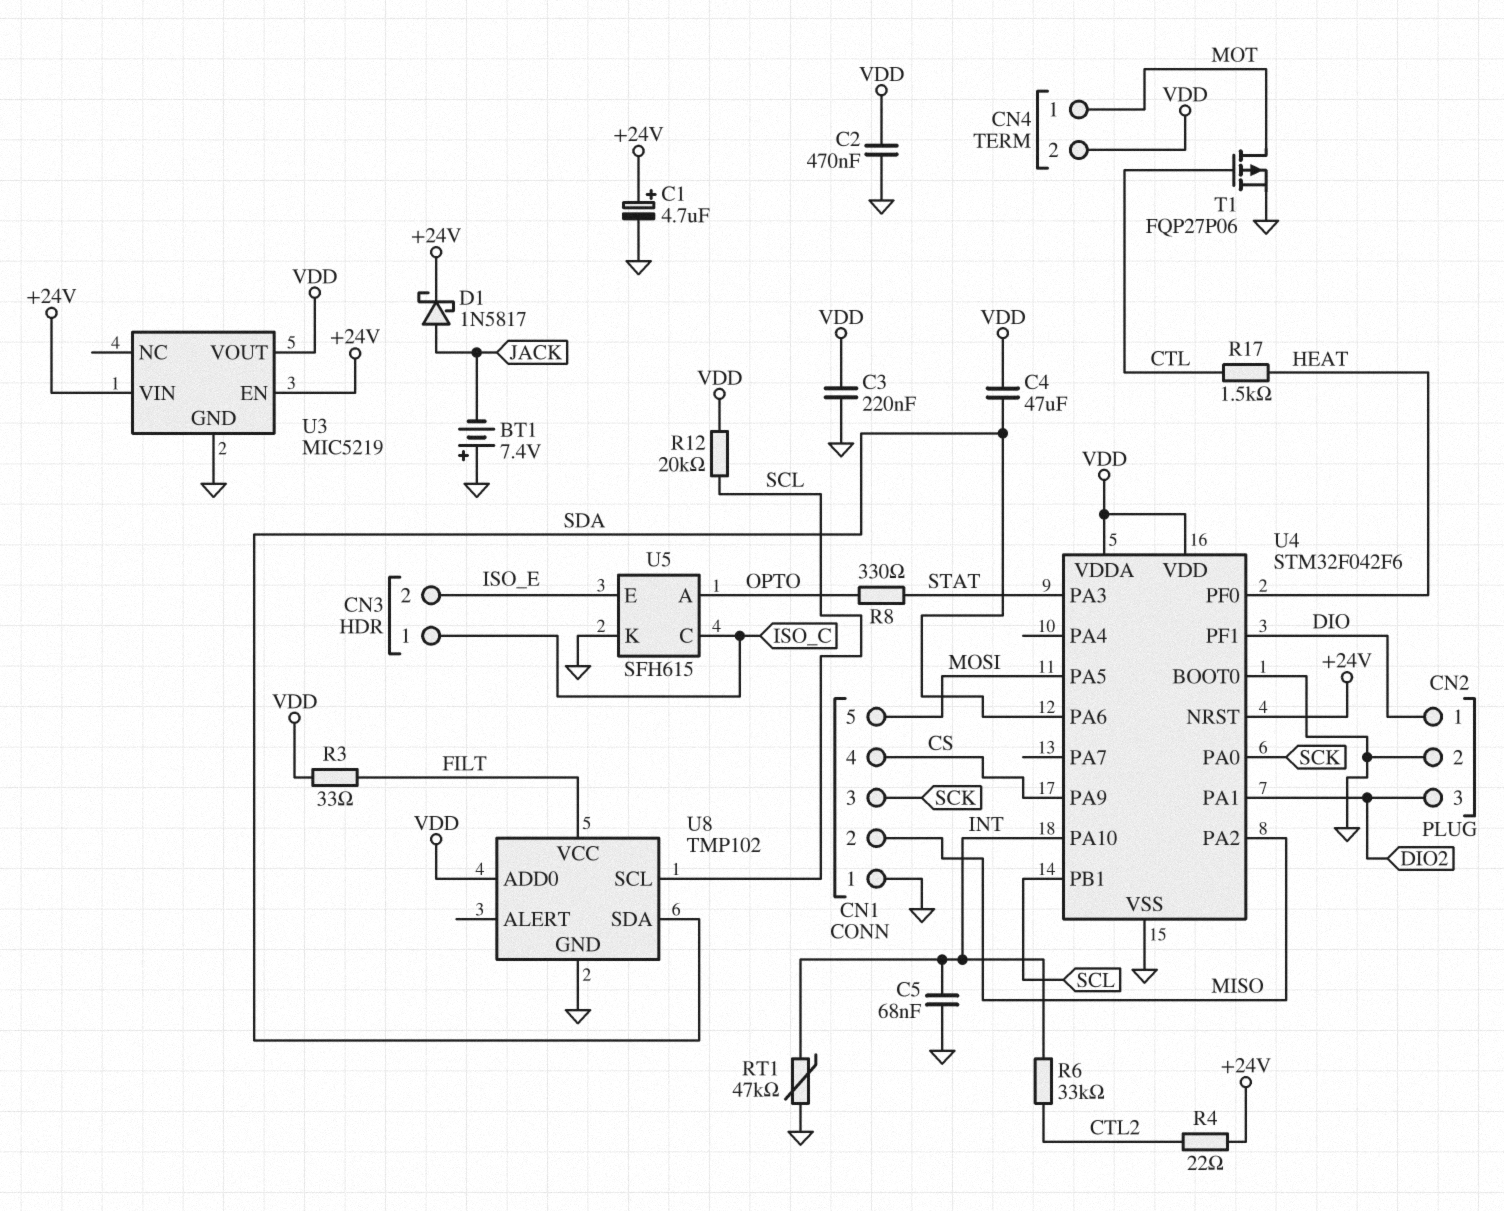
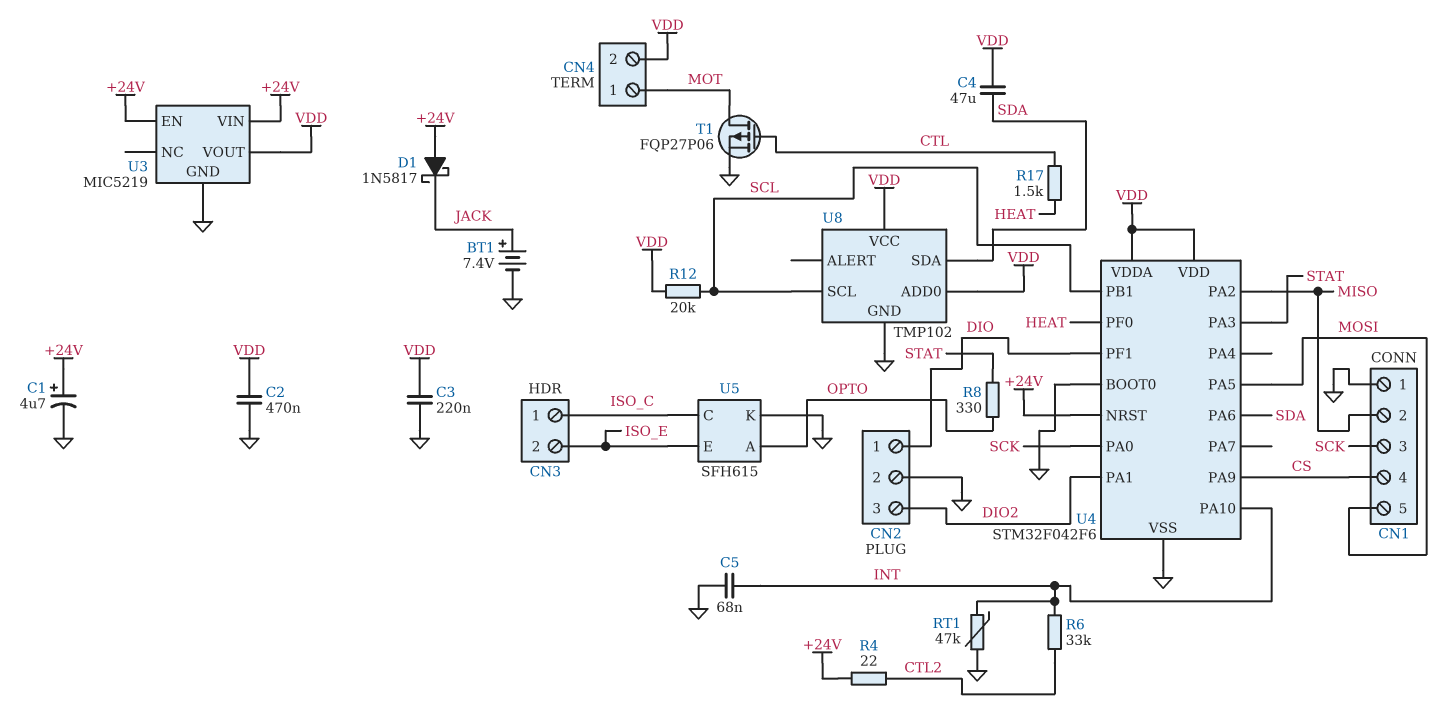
BT1: 7.4V (plus GND, minus JACK) -> 7.4V (plus JACK, minus GND)
D1: schottky 1N5817 (A JACK, K +24V) -> schottky 1N5817 (A +24V, K JACK)
R3: 33 (FILT, VDD) -> none
U8 pin VCC: FILT -> VDD

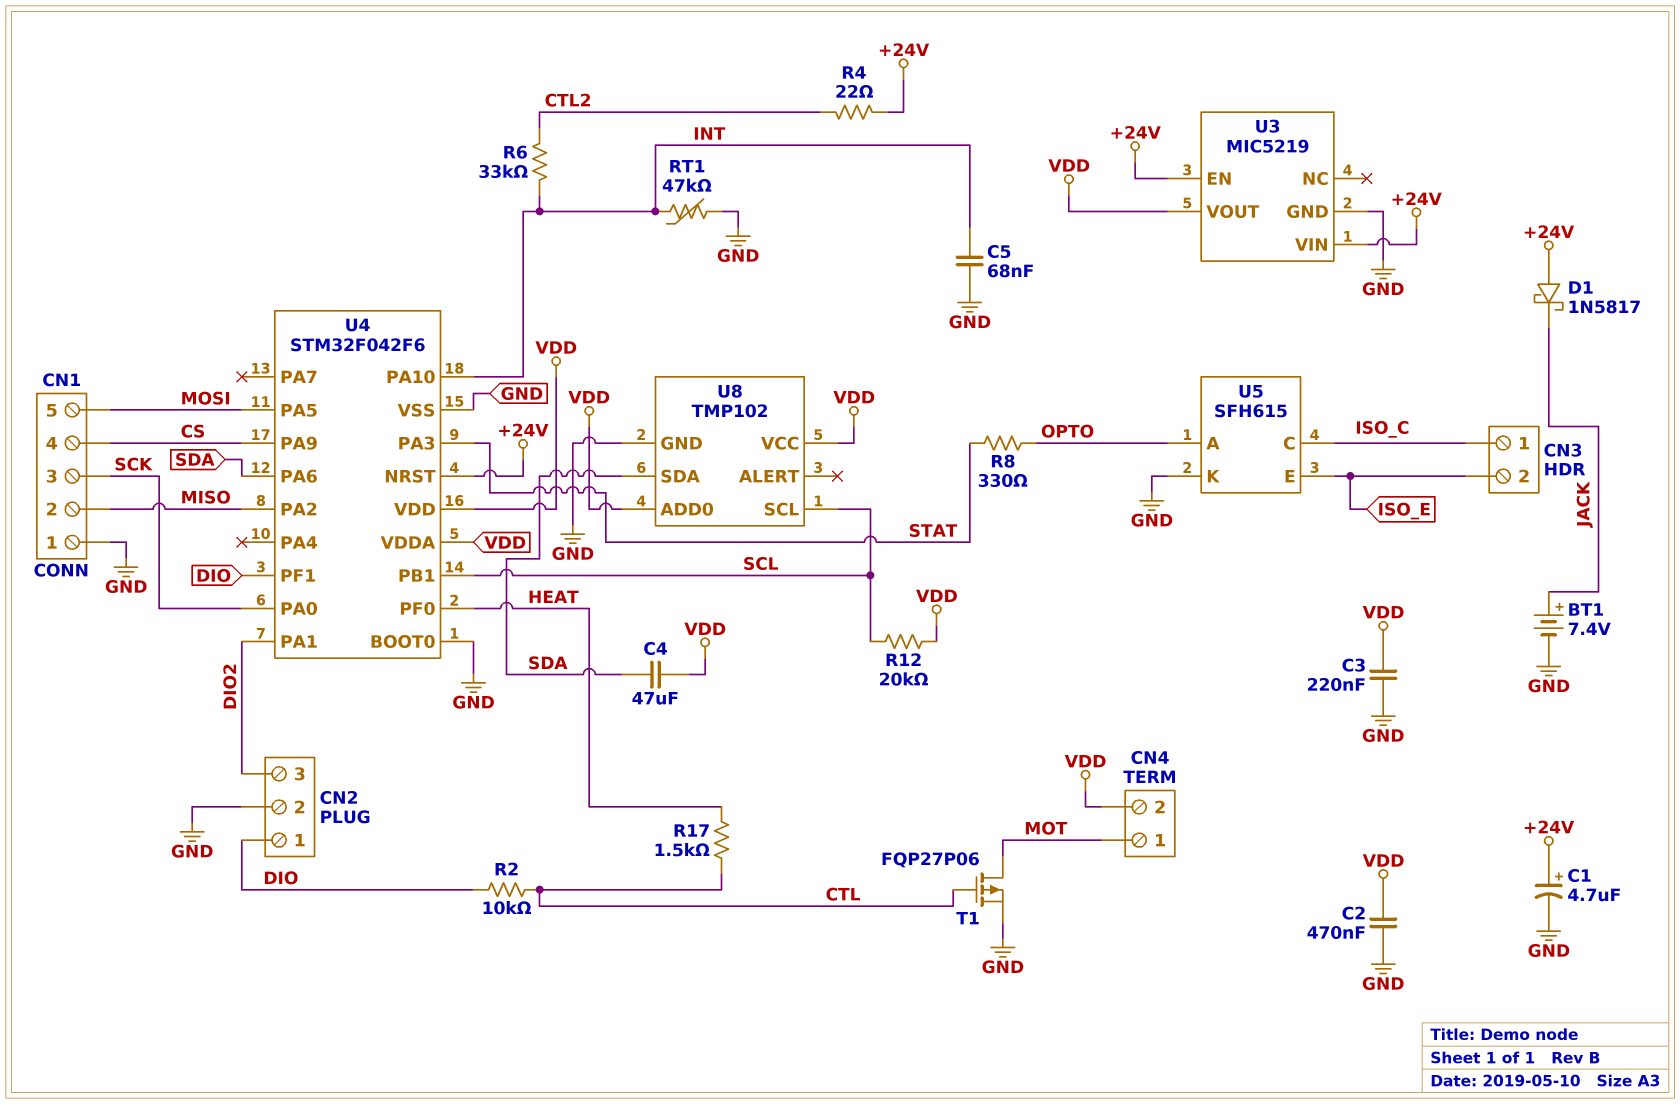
R2: none -> 10k (CTL, DIO)

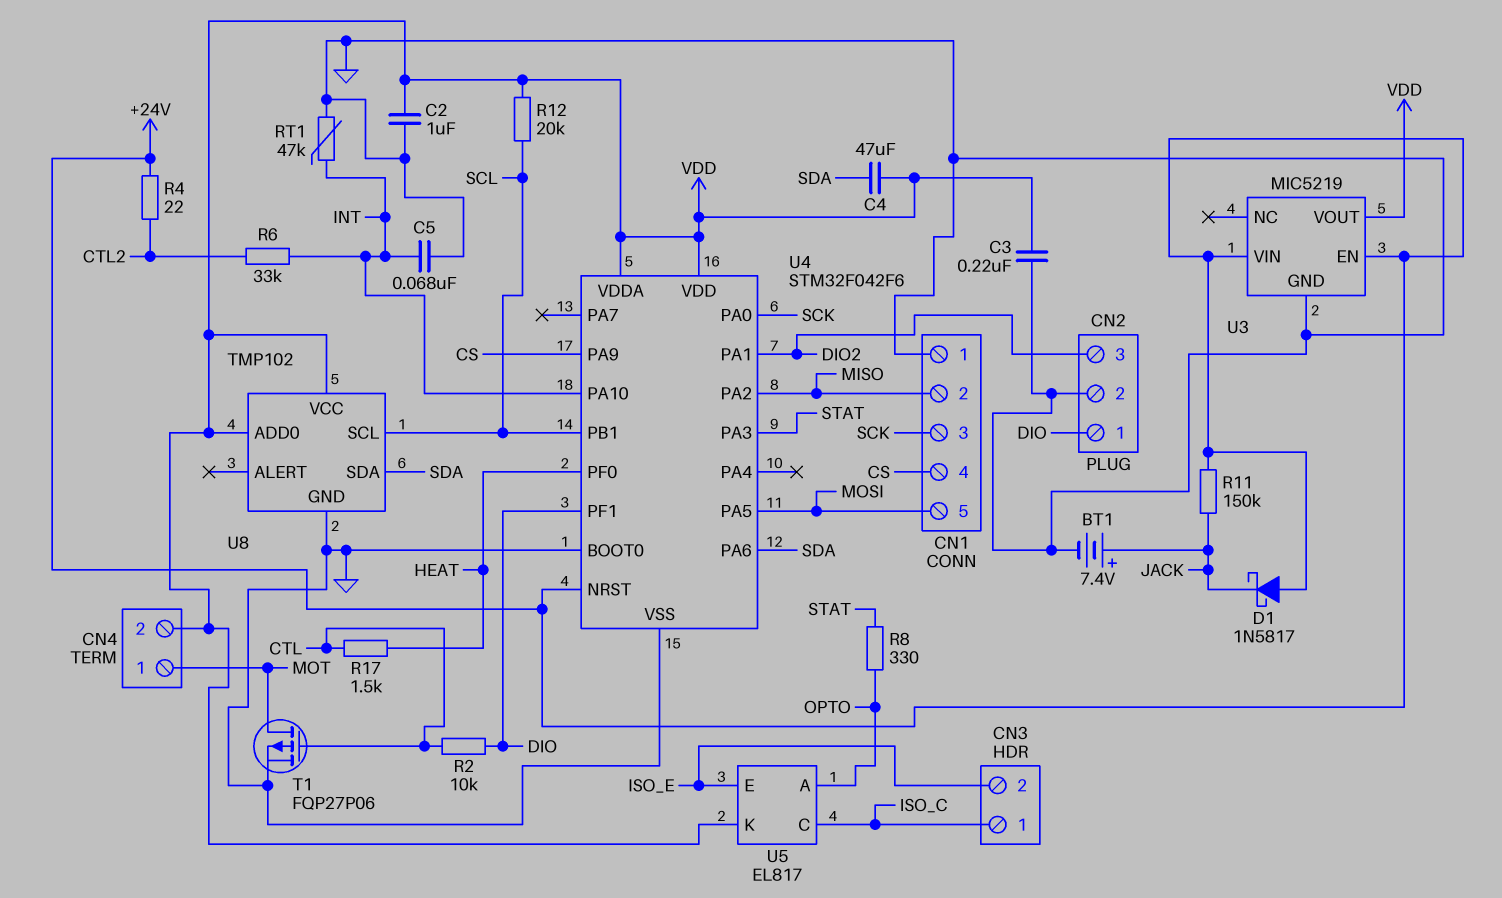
C1: 4.7uF (plus +24V, minus GND) -> none
C2: 470nF (GND, VDD) -> 1uF (GND, VDD)
R11: none -> 150k (+24V, JACK)
U5: SFH615 -> EL817
U5 pin K: GND -> VDD

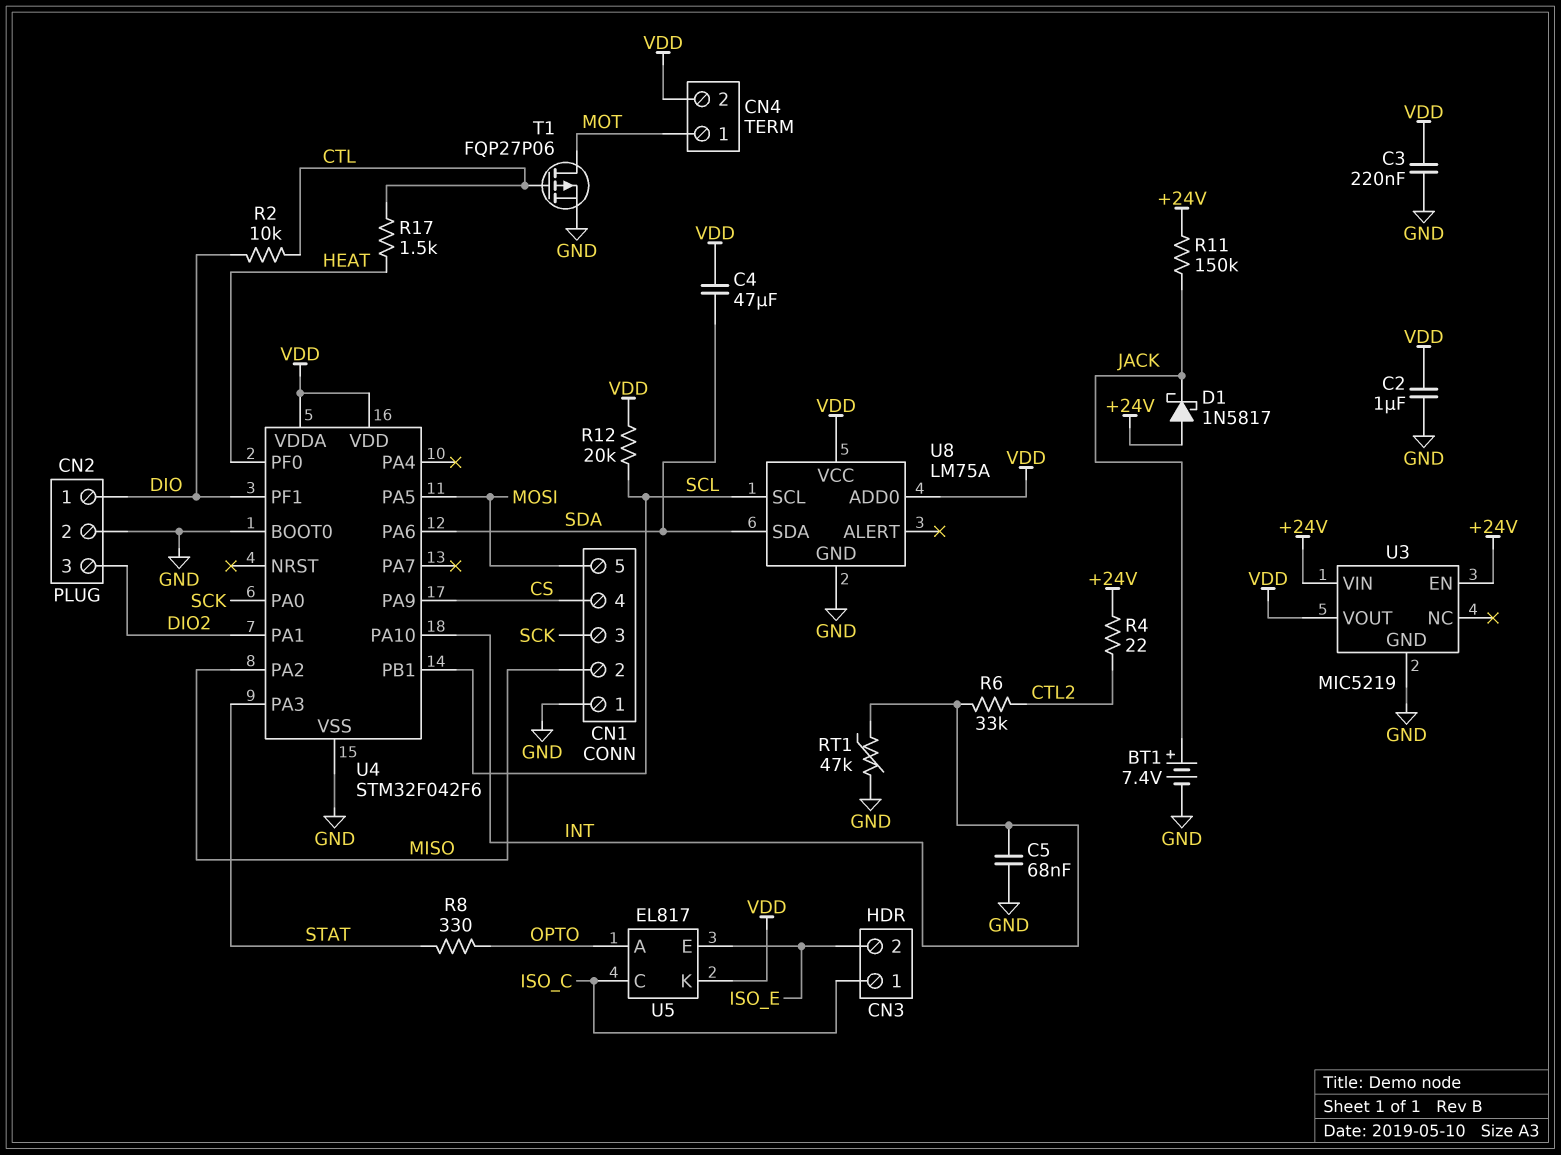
U4 pin NRST: +24V -> none
U8: TMP102 -> LM75A

